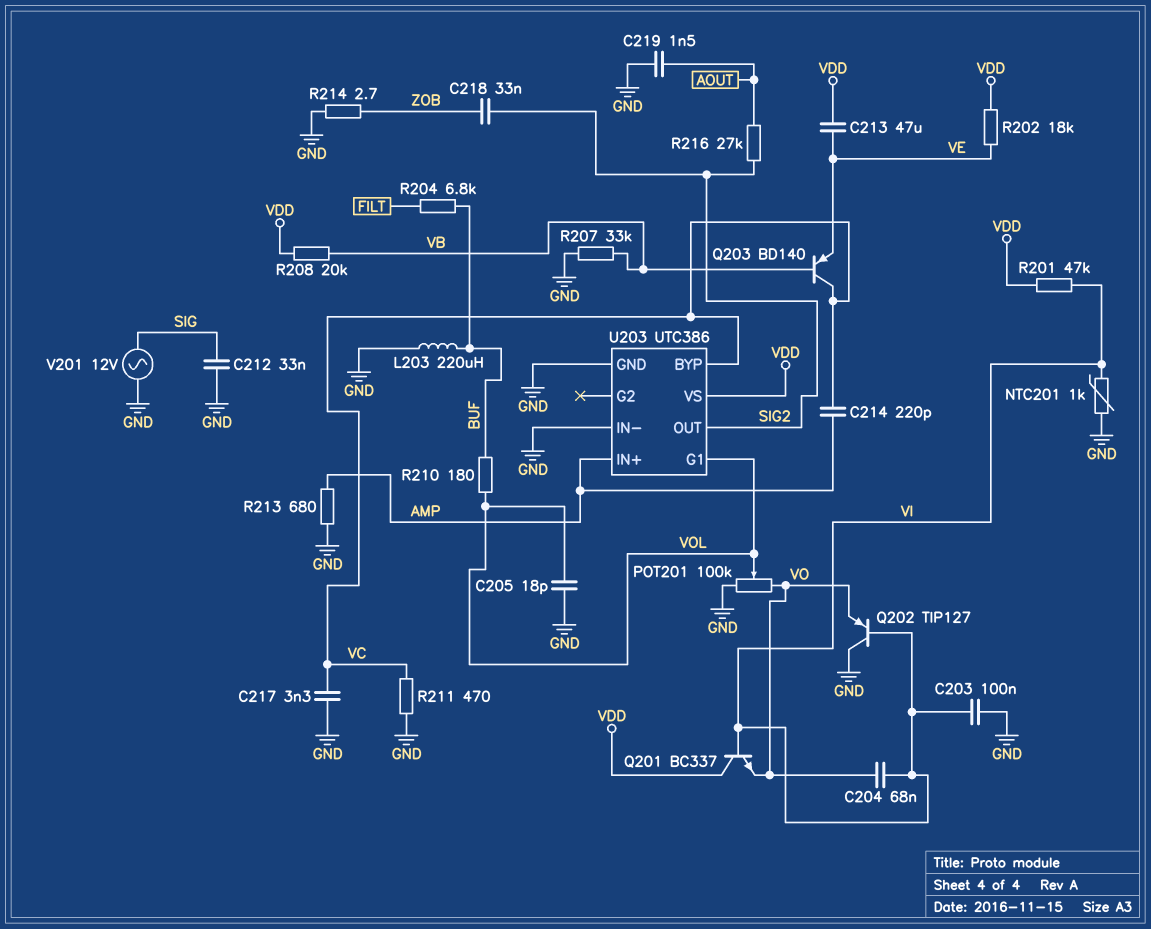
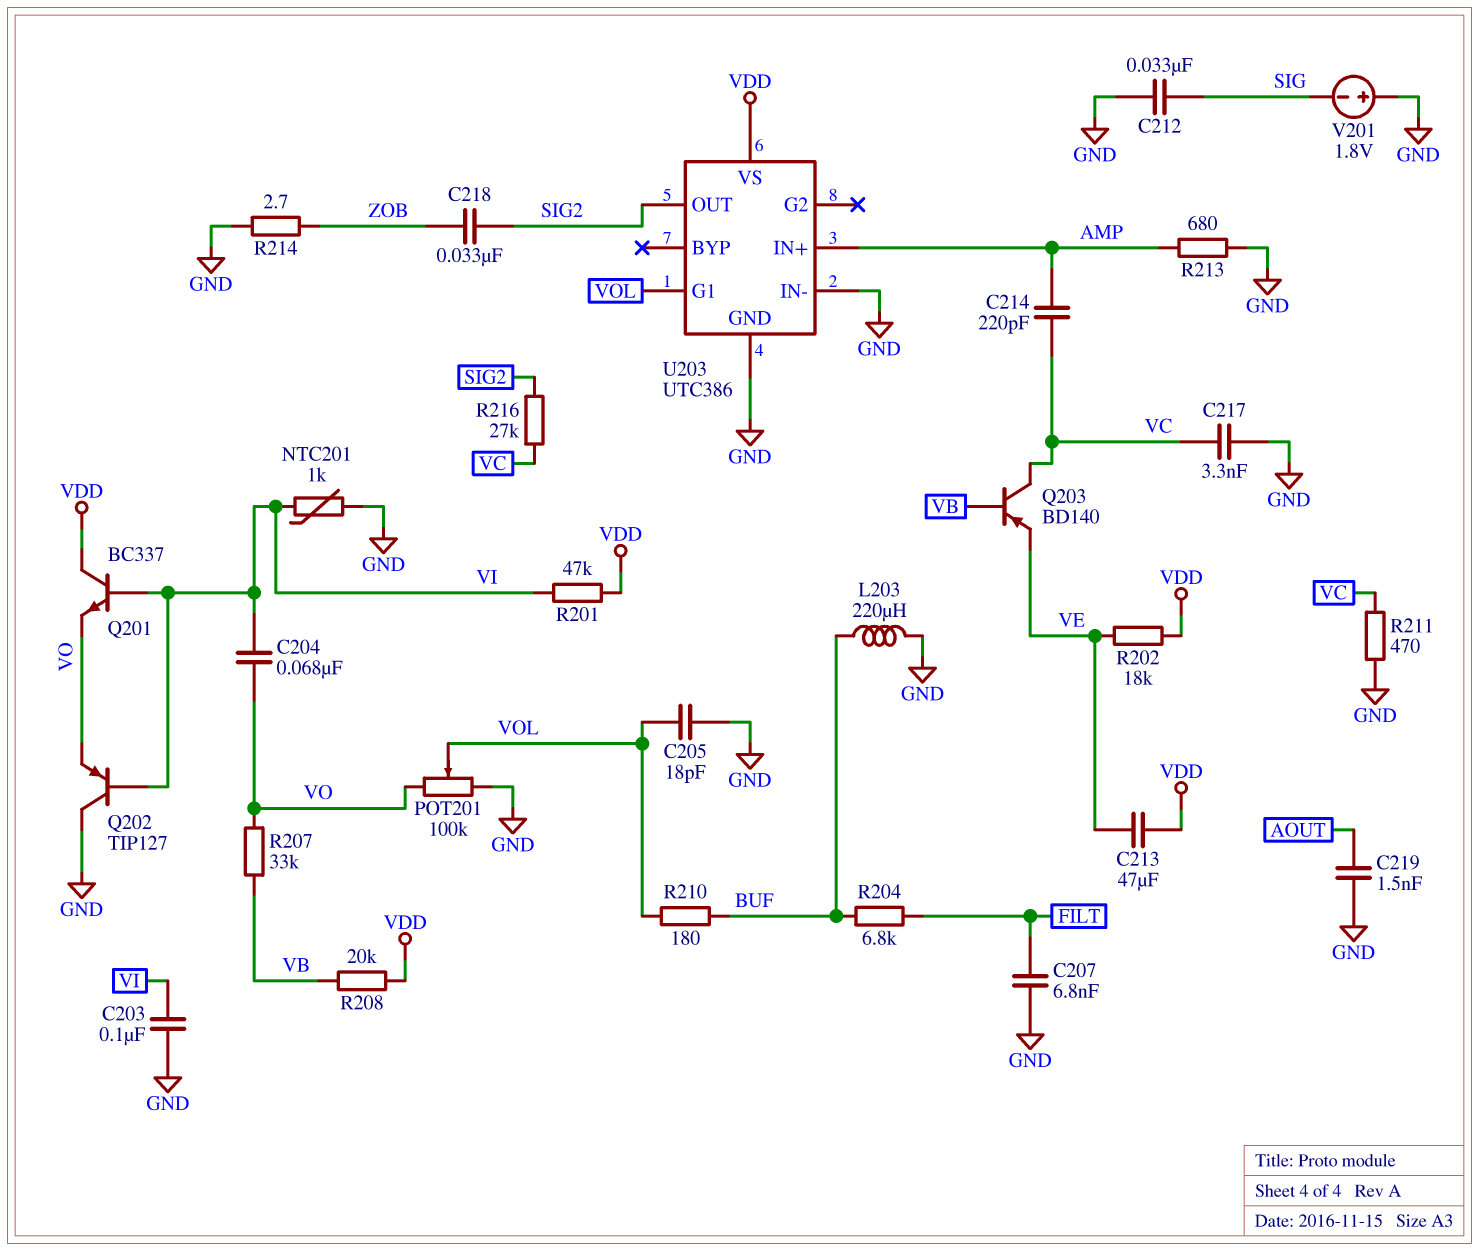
C207: none -> 6.8nF (FILT, GND)
R207: 33k (GND, VB) -> 33k (VB, VO)
R216: 27k (AOUT, SIG2) -> 27k (SIG2, VC)
U203 pin BYP: VC -> none
V201: AC 12V (GND, SIG) -> 1.8V (plus GND, minus SIG)

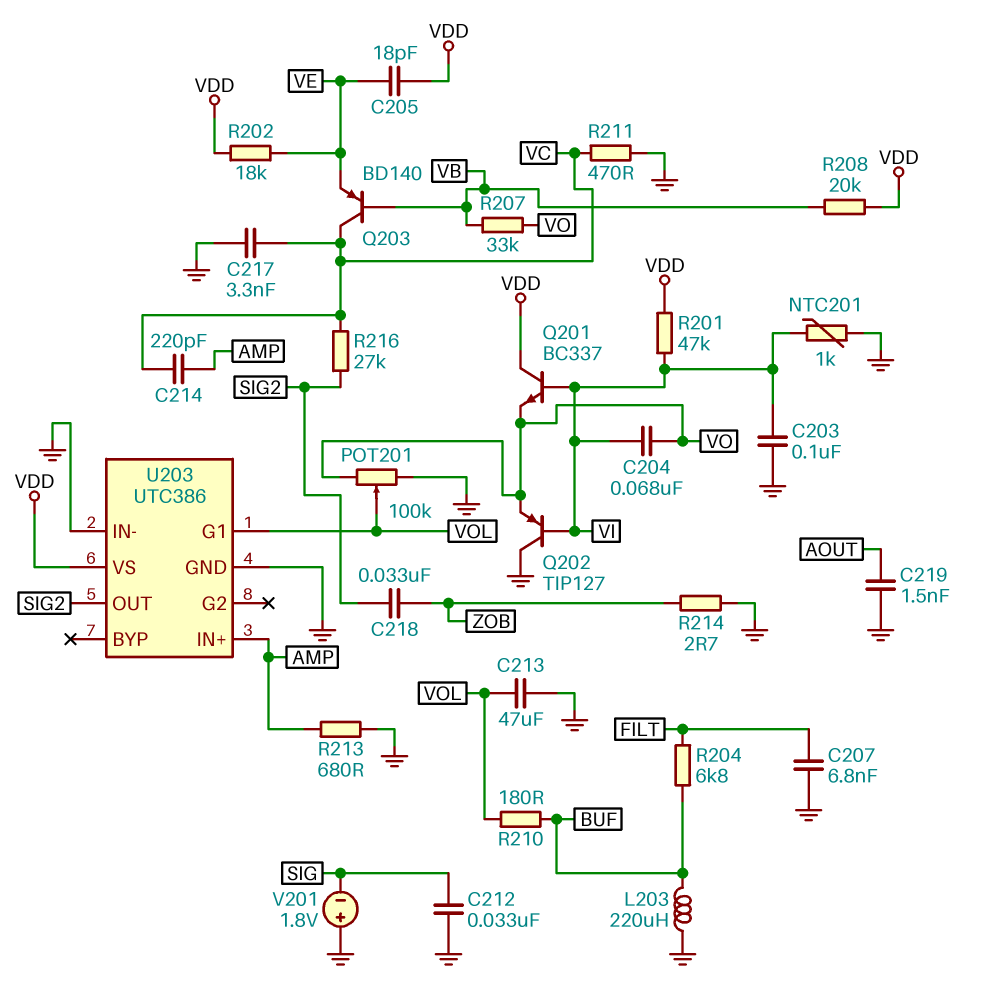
C205: 18pF (GND, VOL) -> 18pF (VDD, VE)
C213: 47uF (VDD, VE) -> 47uF (GND, VOL)

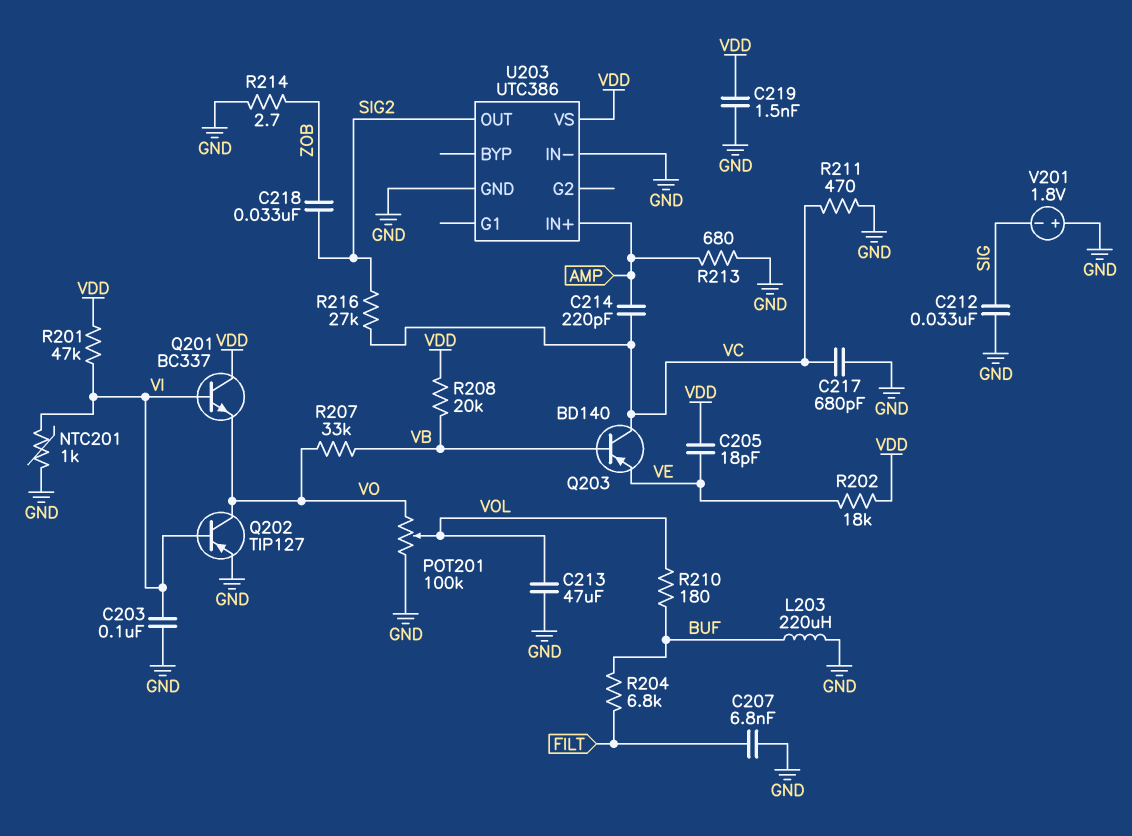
C204: 68nF (VI, VO) -> none
C217: 3.3nF (GND, VC) -> 680pF (GND, VC)
C219: 1.5nF (AOUT, GND) -> 1.5nF (GND, VDD)
Q202: PNP TIP127 (B VI, C GND, E VO) -> PNP TIP127 (B VI, C VO, E GND)
U203 pin G1: VOL -> none

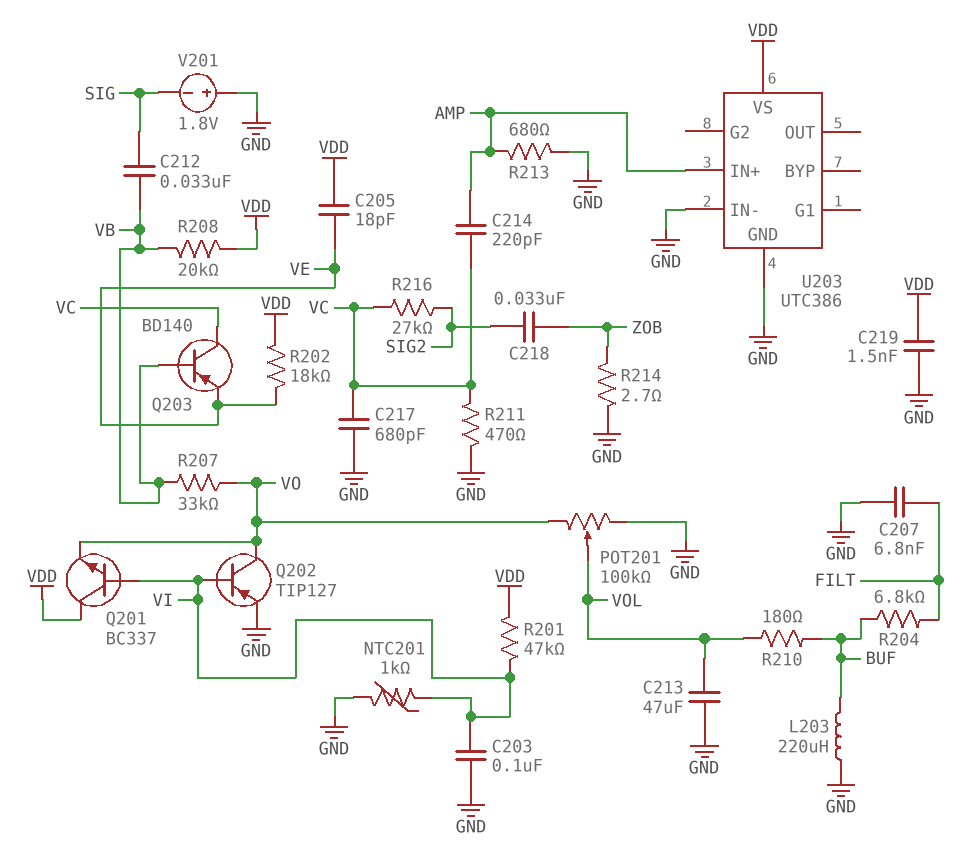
C212: 33nF (GND, SIG) -> 33nF (SIG, VB)
U203 pin OUT: SIG2 -> none

